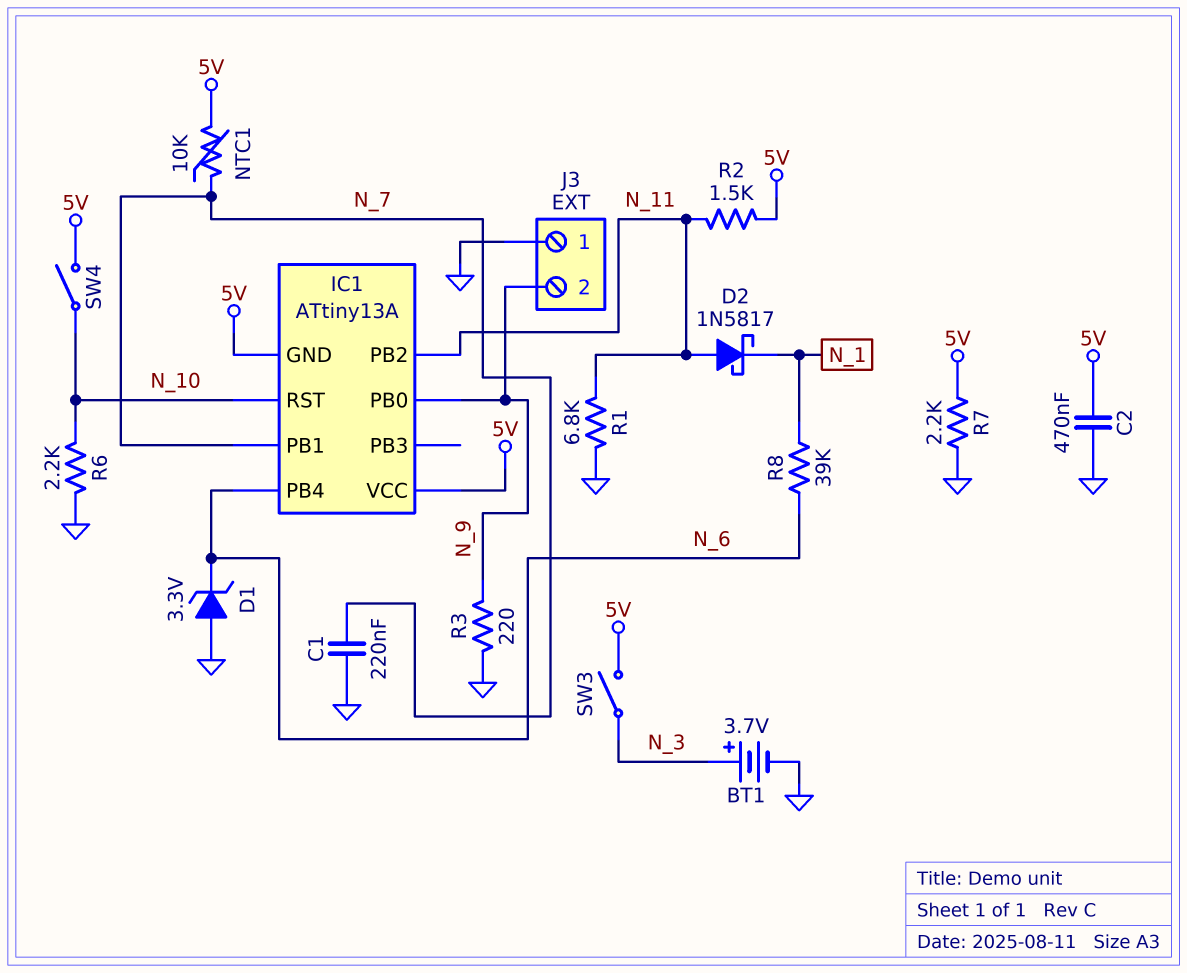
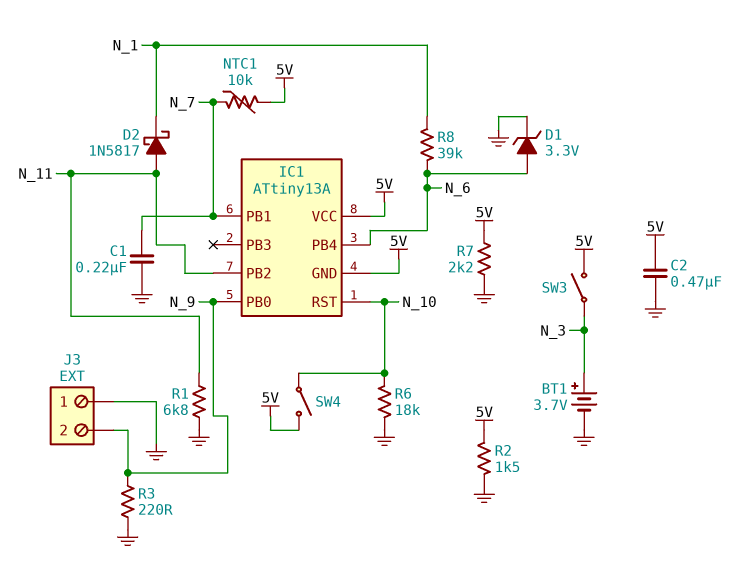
D1: zener 3.3V (A GND, K N_6) -> zener 3.3V (A N_6, K GND)
R2: 1.5k (5V, N_11) -> 1.5k (5V, GND)
R6: 2.2k (GND, N_10) -> 18k (GND, N_10)

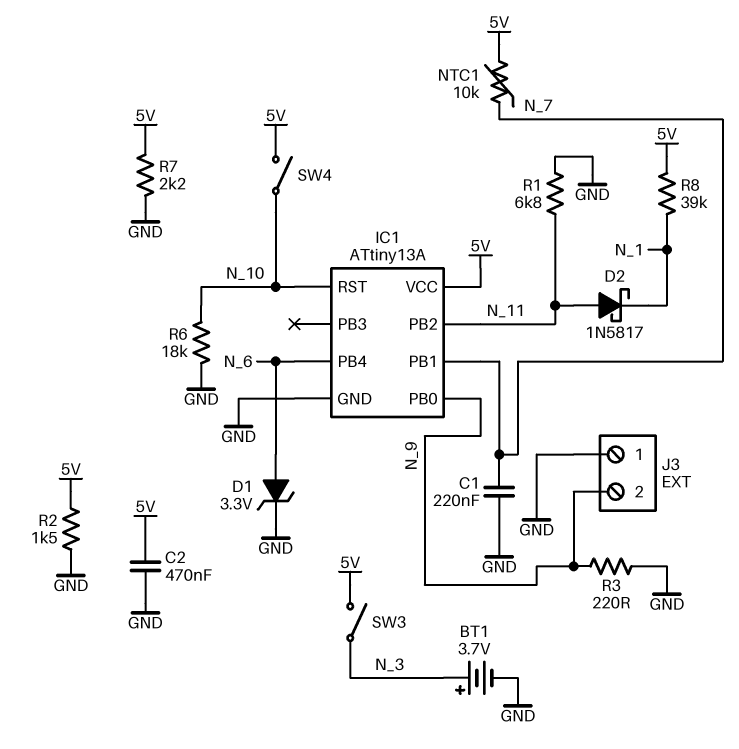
IC1 pin GND: 5V -> GND
R8: 39k (N_1, N_6) -> 39k (5V, N_1)

